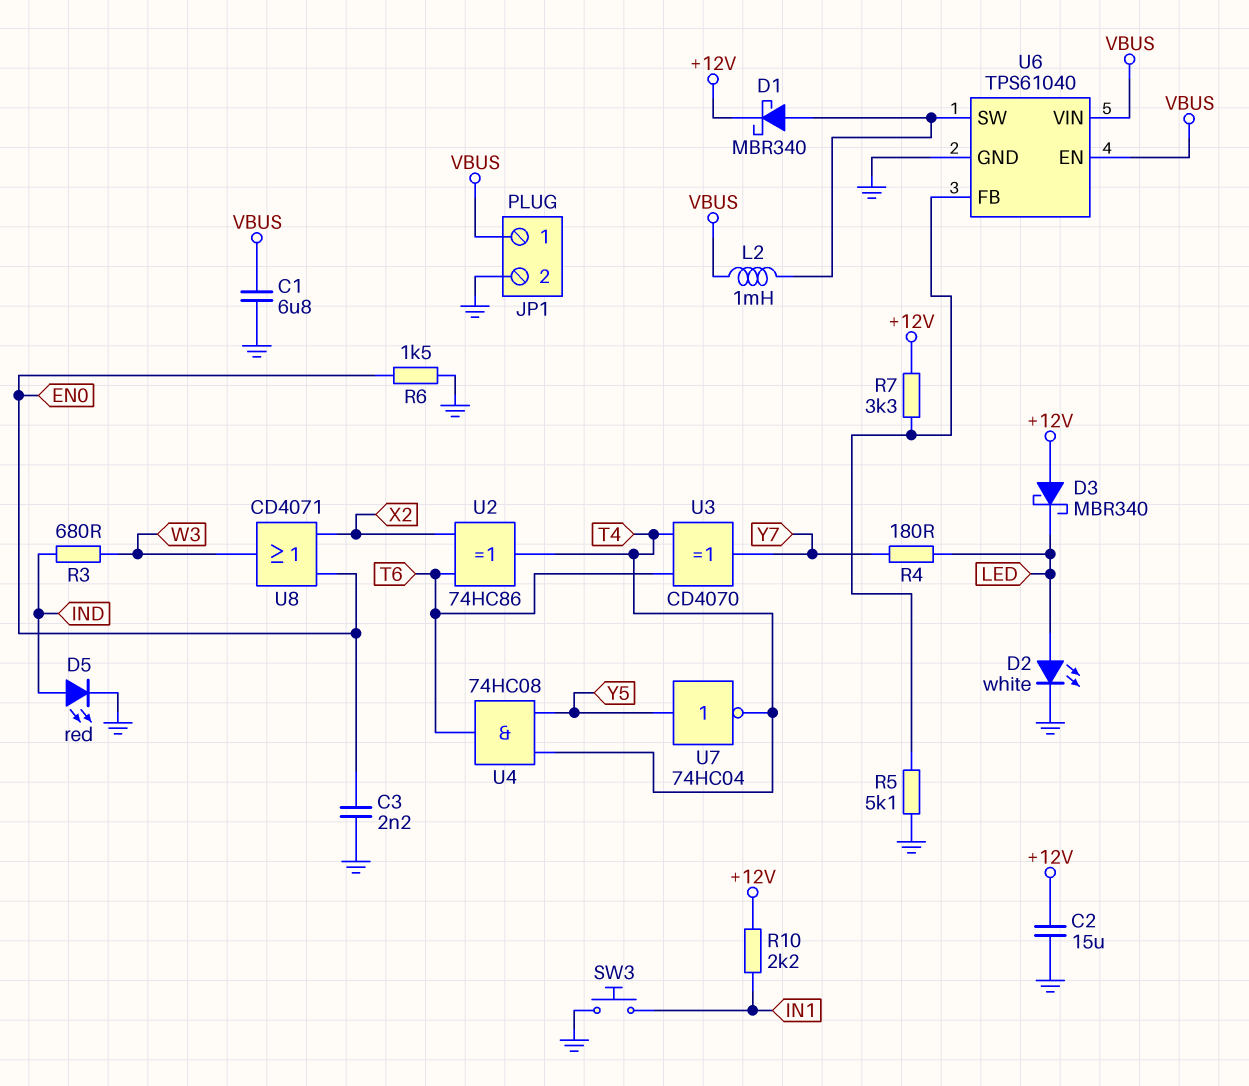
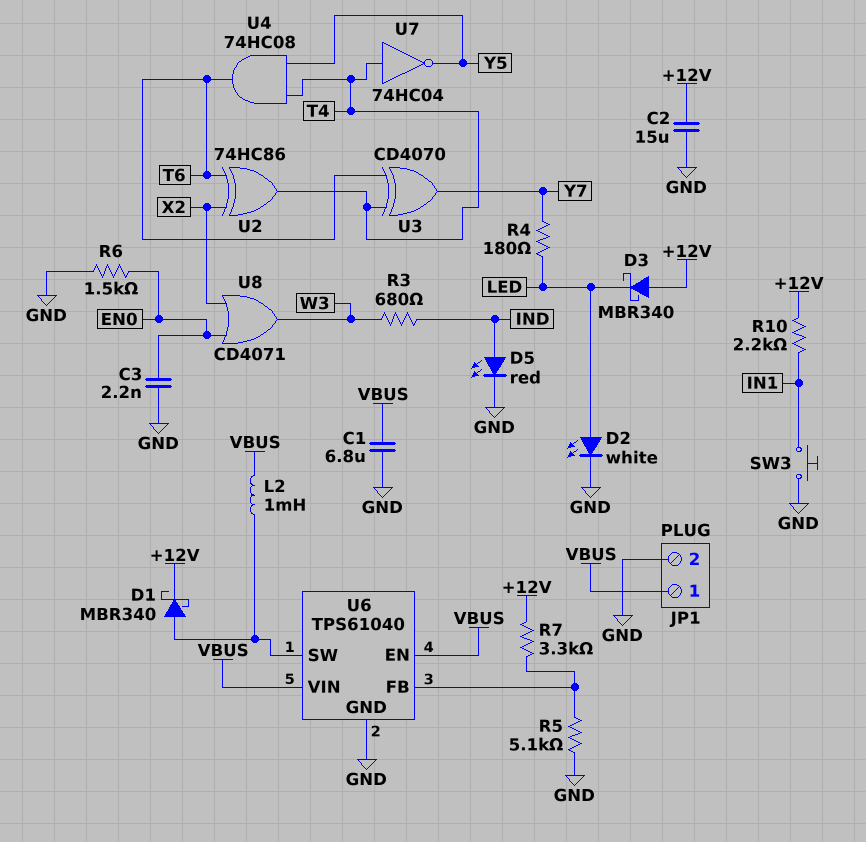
U7: NOT 74HC04 (in Y5, out T4) -> NOT 74HC04 (in T4, out Y5)

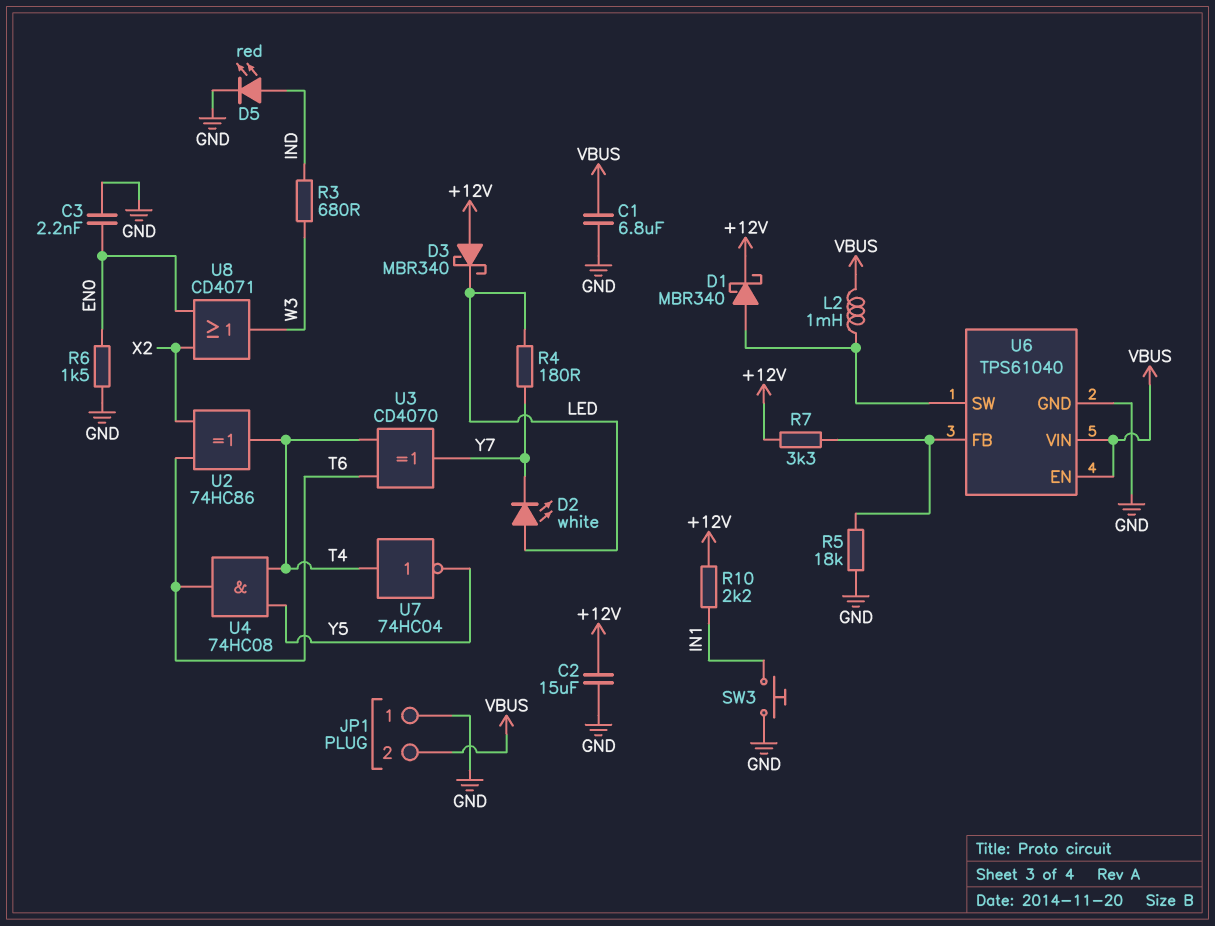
D2: LED white (A LED, K GND) -> LED white (A LED, K Y7)
JP1 pin 1: VBUS -> GND
JP1 pin 2: GND -> VBUS
R5: 5.1k (GND, U6/FB) -> 18k (GND, U6/FB)

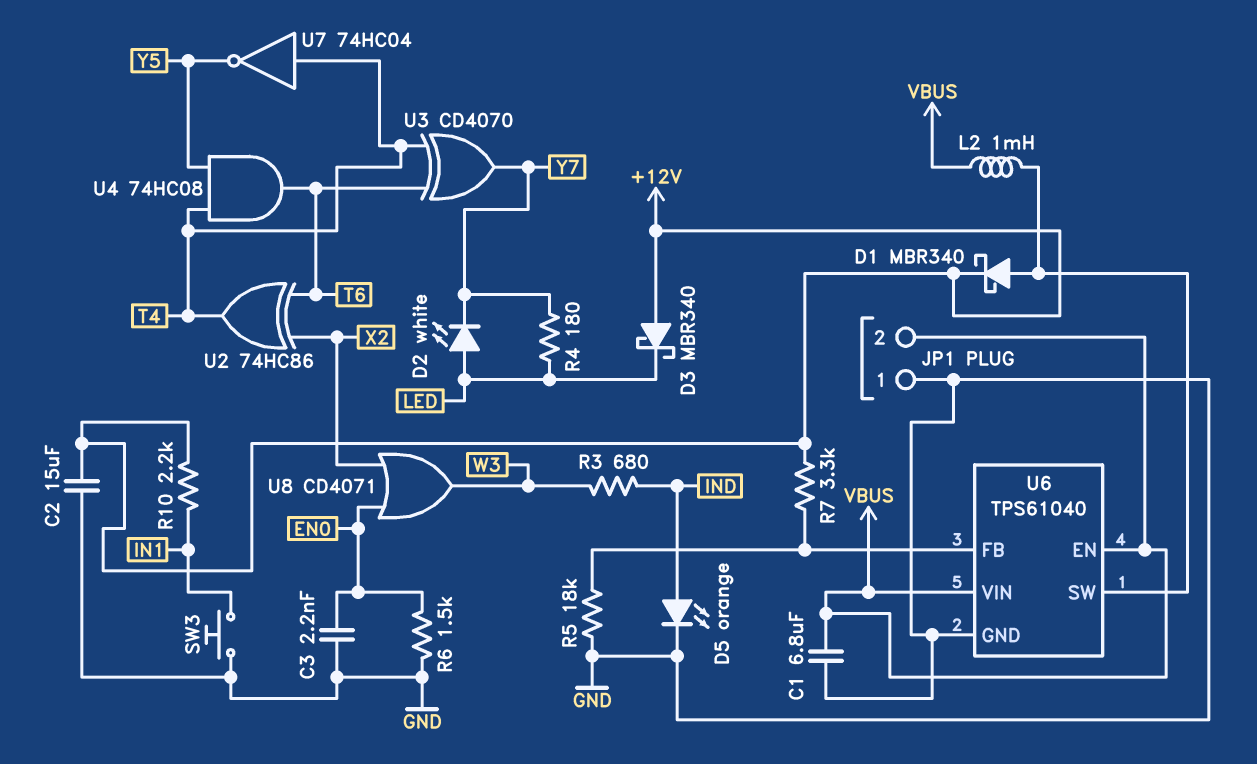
D5: LED red (A IND, K GND) -> LED orange (A IND, K GND)

